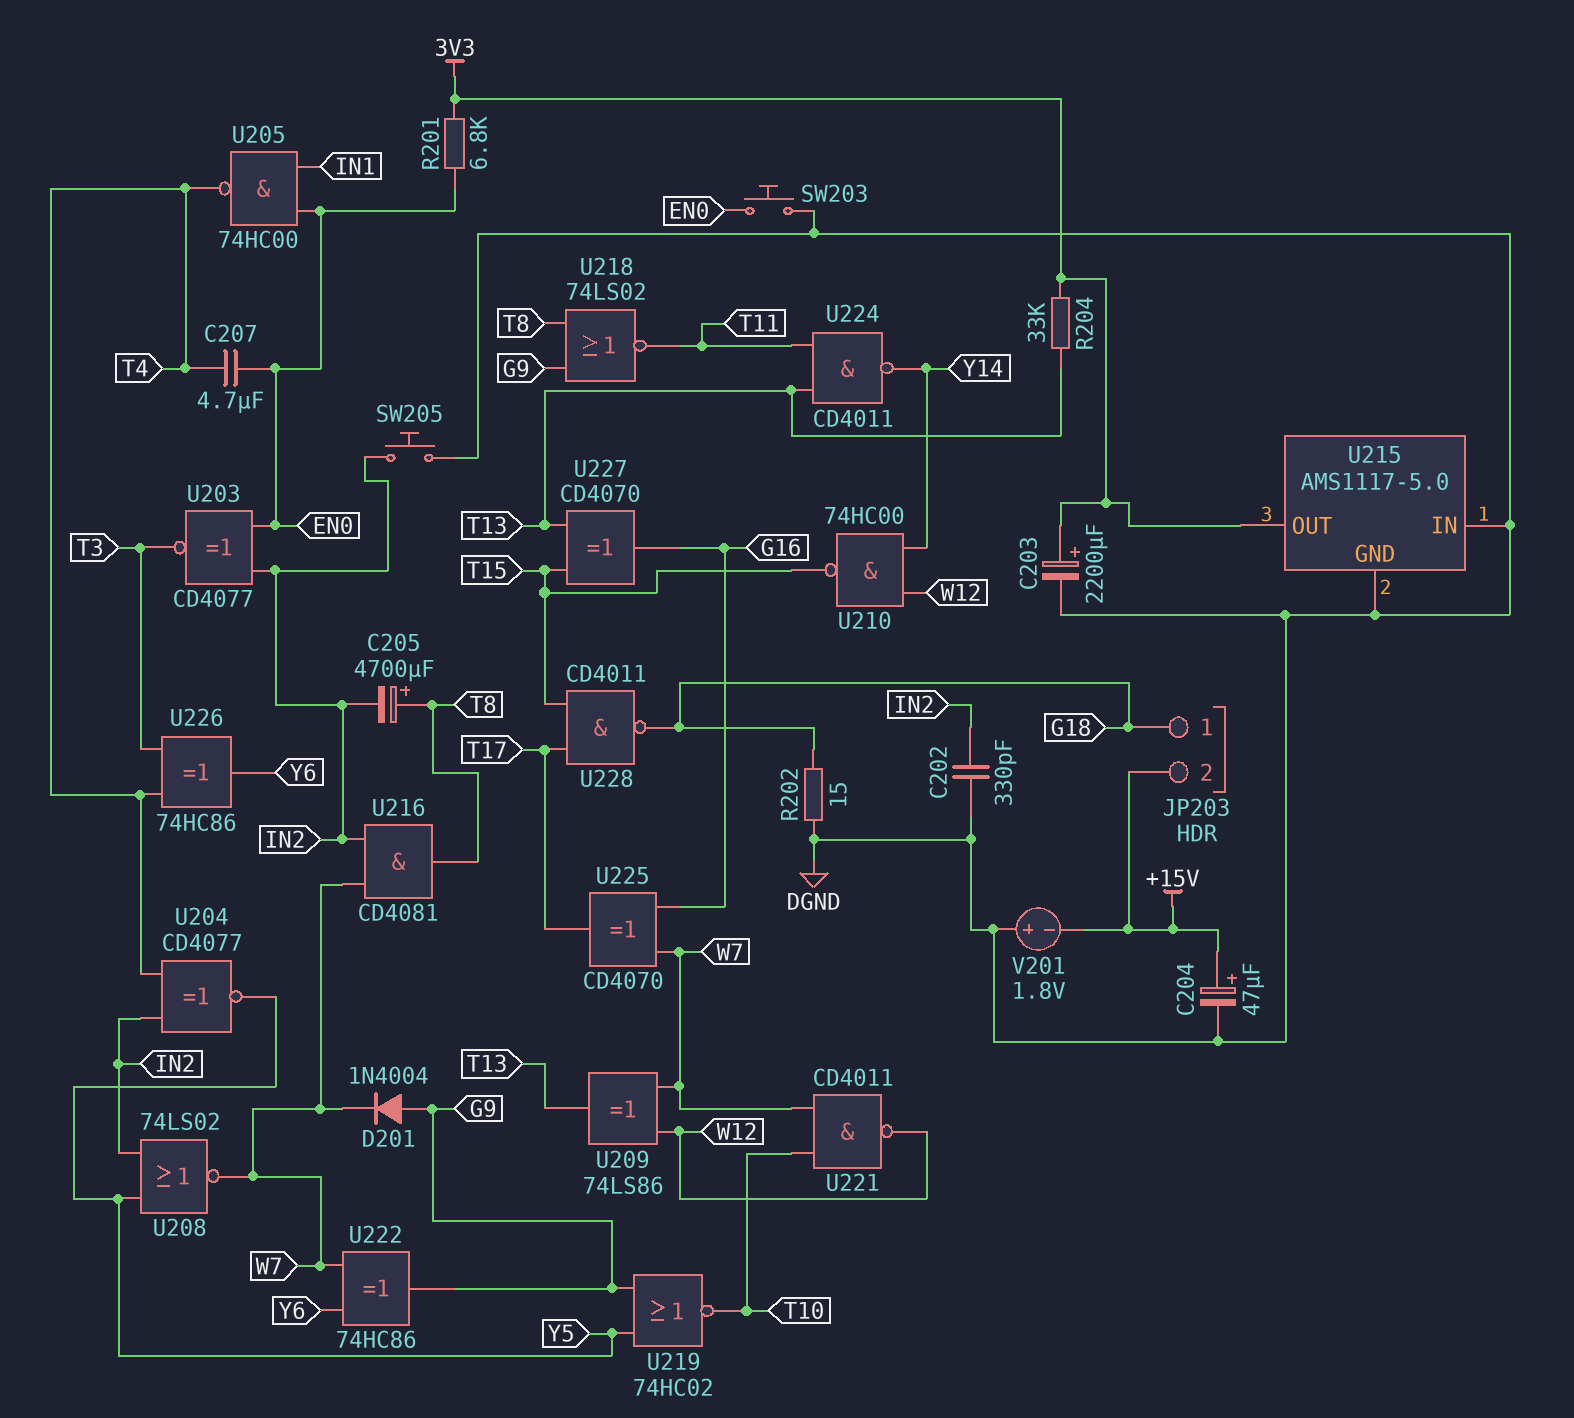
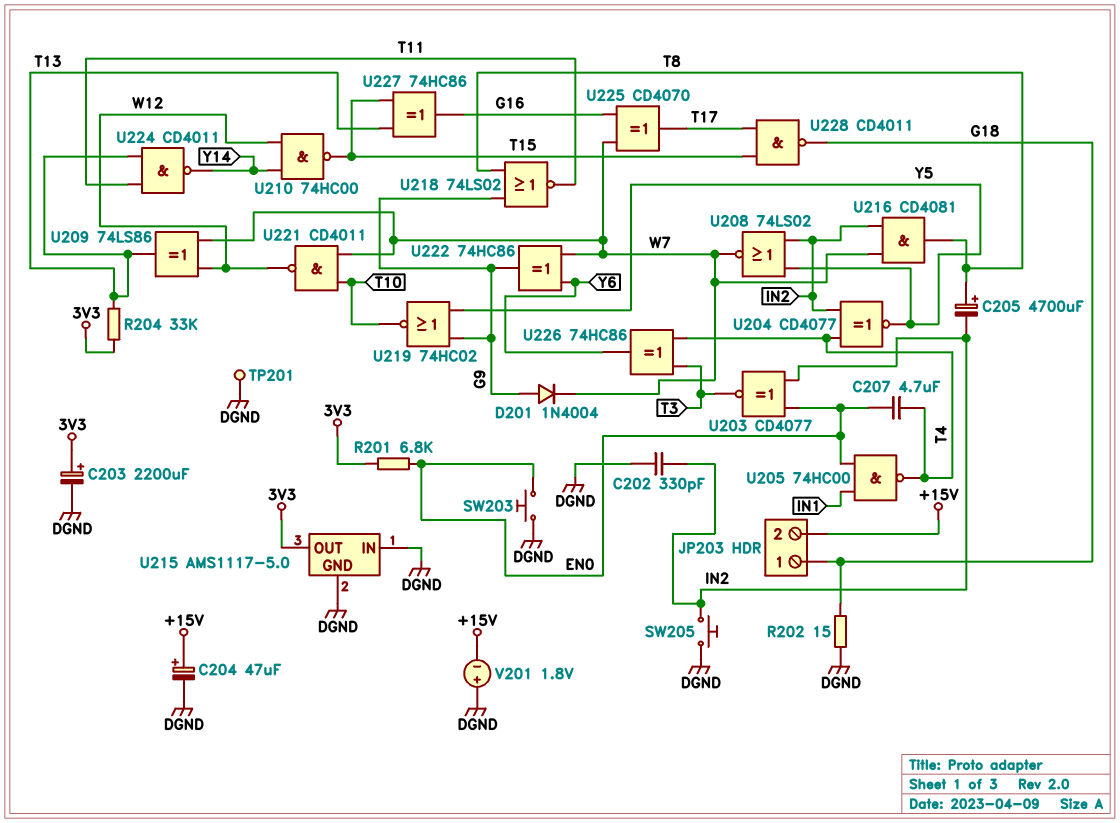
TP201: none -> test point (DGND)
U227: XOR CD4070 (in T13, in T15, out G16) -> XOR 74HC86 (in T13, in T15, out G16)

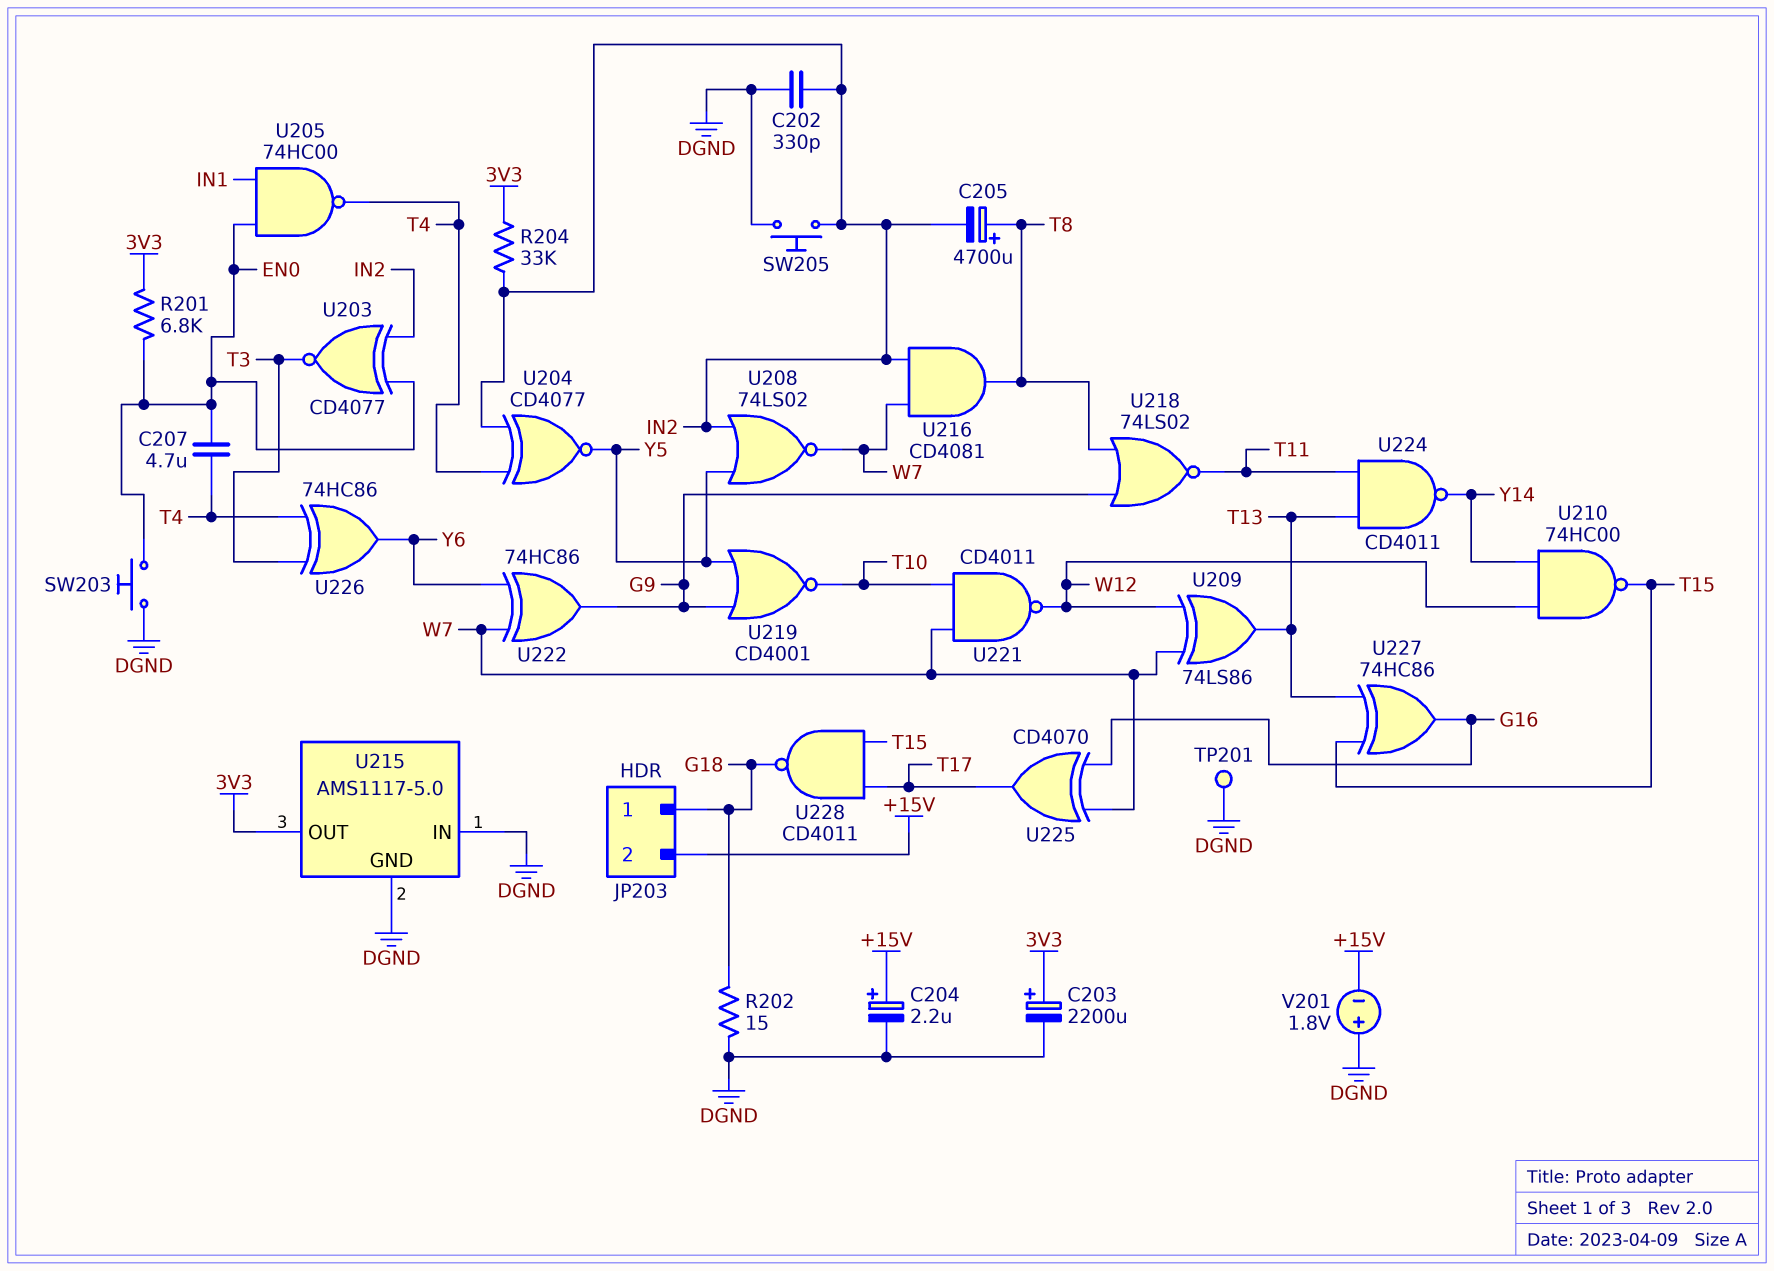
C204: 47uF (plus +15V, minus DGND) -> 2.2uF (plus +15V, minus DGND)
D201: diode 1N4004 (A G9, K W7) -> none
R204: 33k (3V3, T13) -> 33k (3V3, IN2)
U219: NOR 74HC02 (in G9, in Y5, out T10) -> NOR CD4001 (in G9, in Y5, out T10)

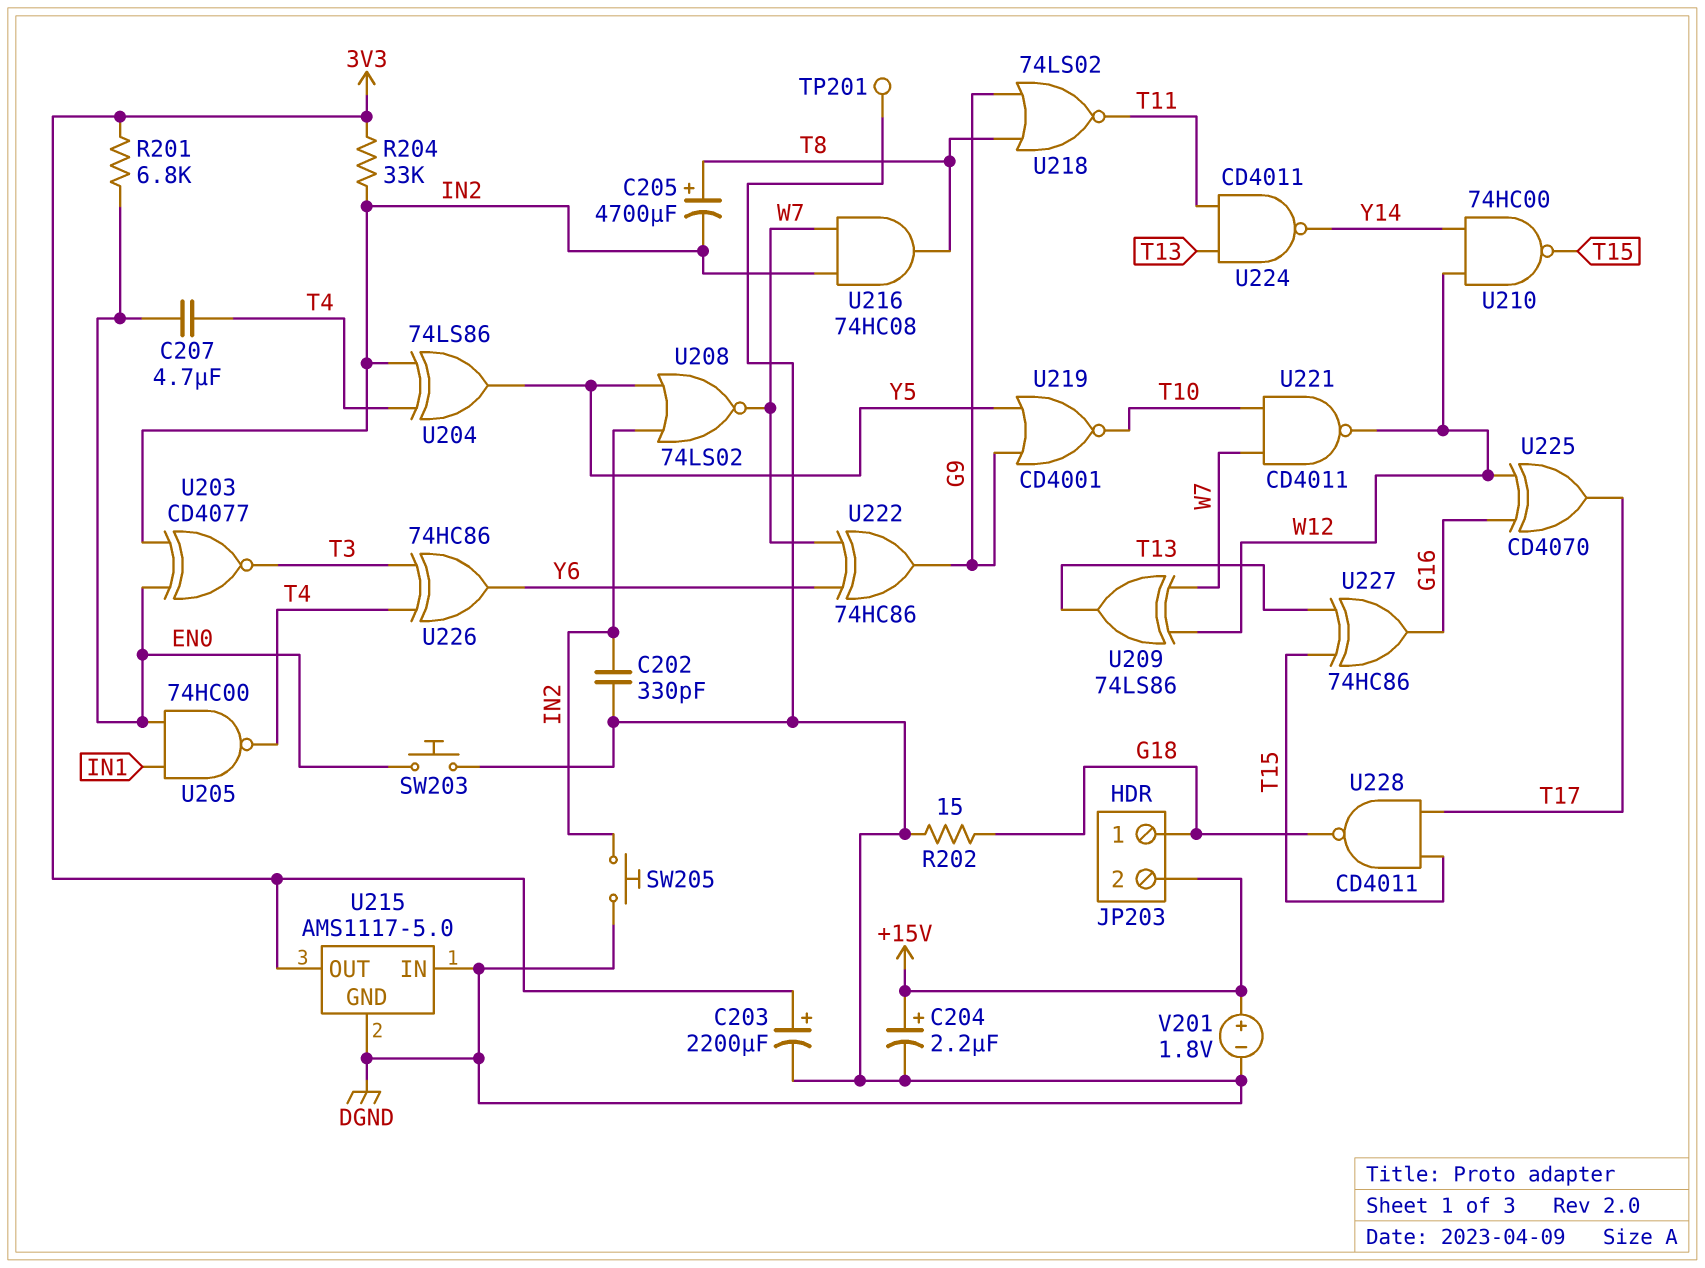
U204: XNOR CD4077 (in IN2, in T4, out Y5) -> XOR 74LS86 (in IN2, in T4, out Y5)
U216: AND CD4081 (in IN2, in W7, out T8) -> AND 74HC08 (in IN2, in W7, out T8)
U225: XOR CD4070 (in G16, in W7, out T17) -> XOR CD4070 (in G16, in W12, out T17)
V201: 1.8V (plus DGND, minus +15V) -> 1.8V (plus +15V, minus DGND)

